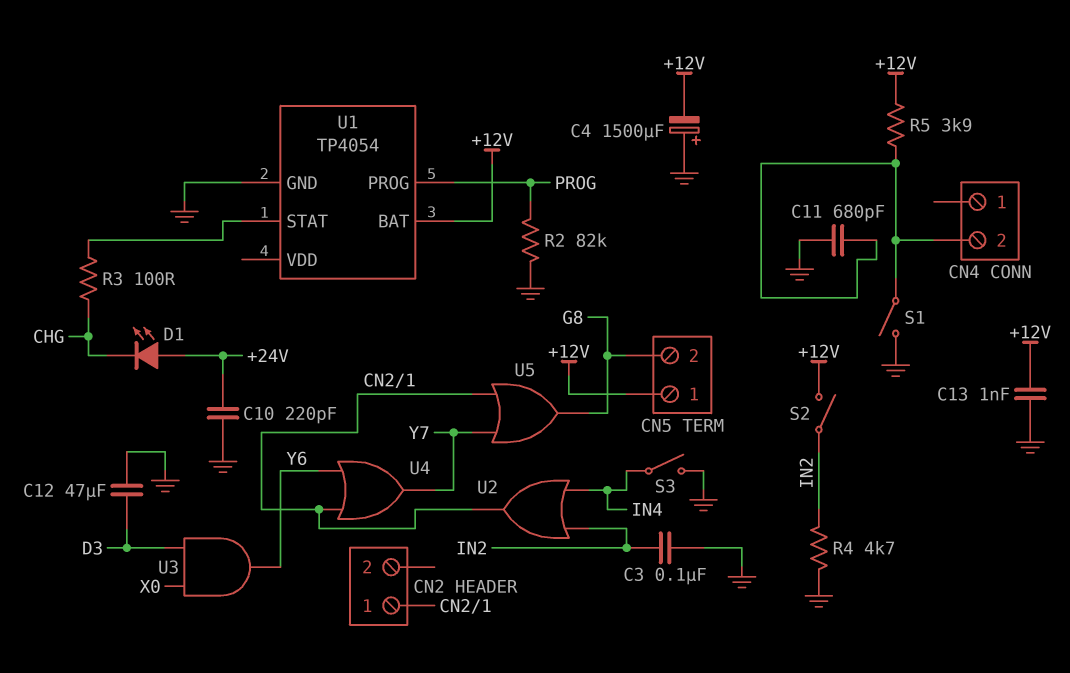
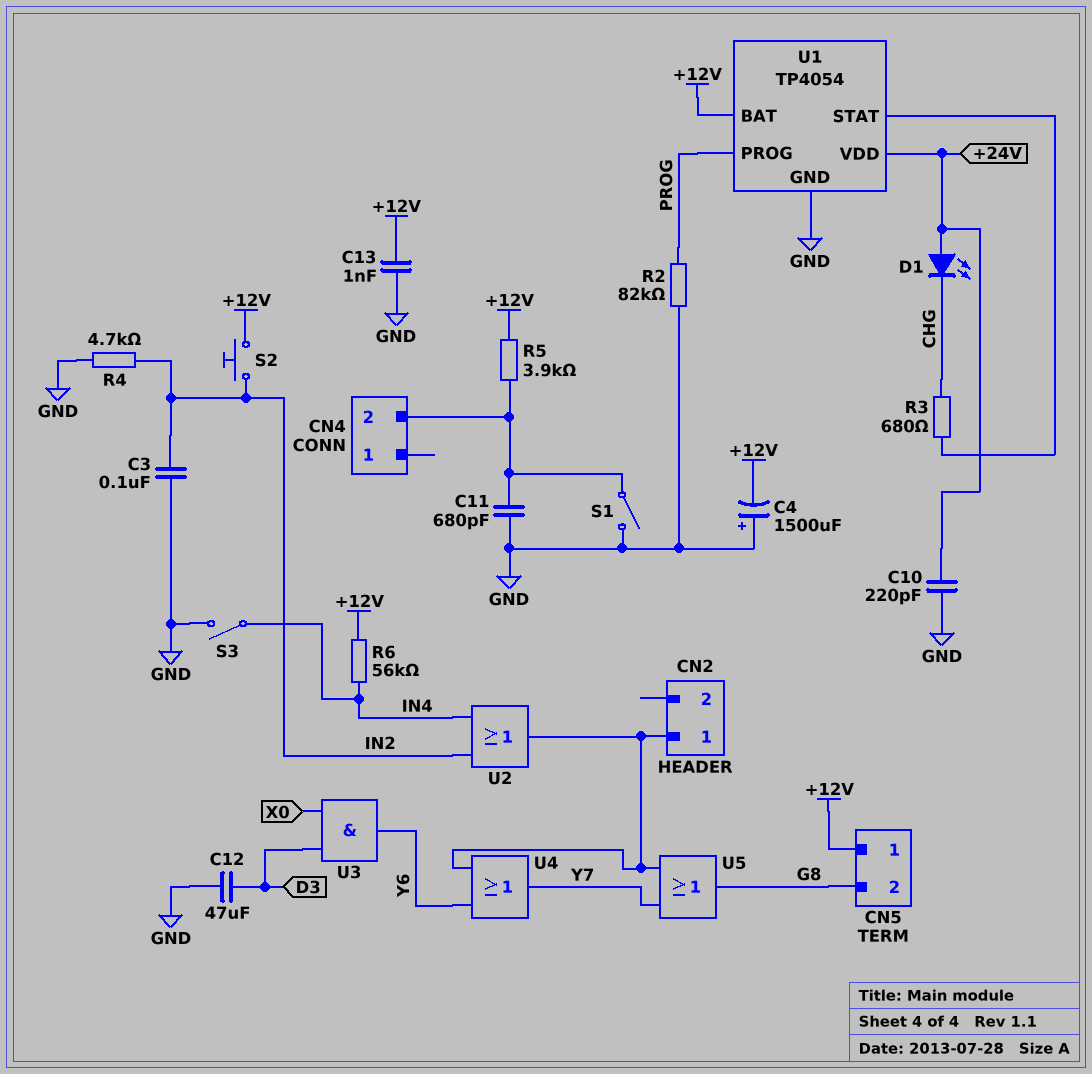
R3: 100 (CHG, U1/STAT) -> 680 (CHG, U1/STAT)
R6: none -> 56k (+12V, IN4)
S2: switch (+12V, IN2) -> button (+12V, IN2)
U1 pin VDD: none -> +24V

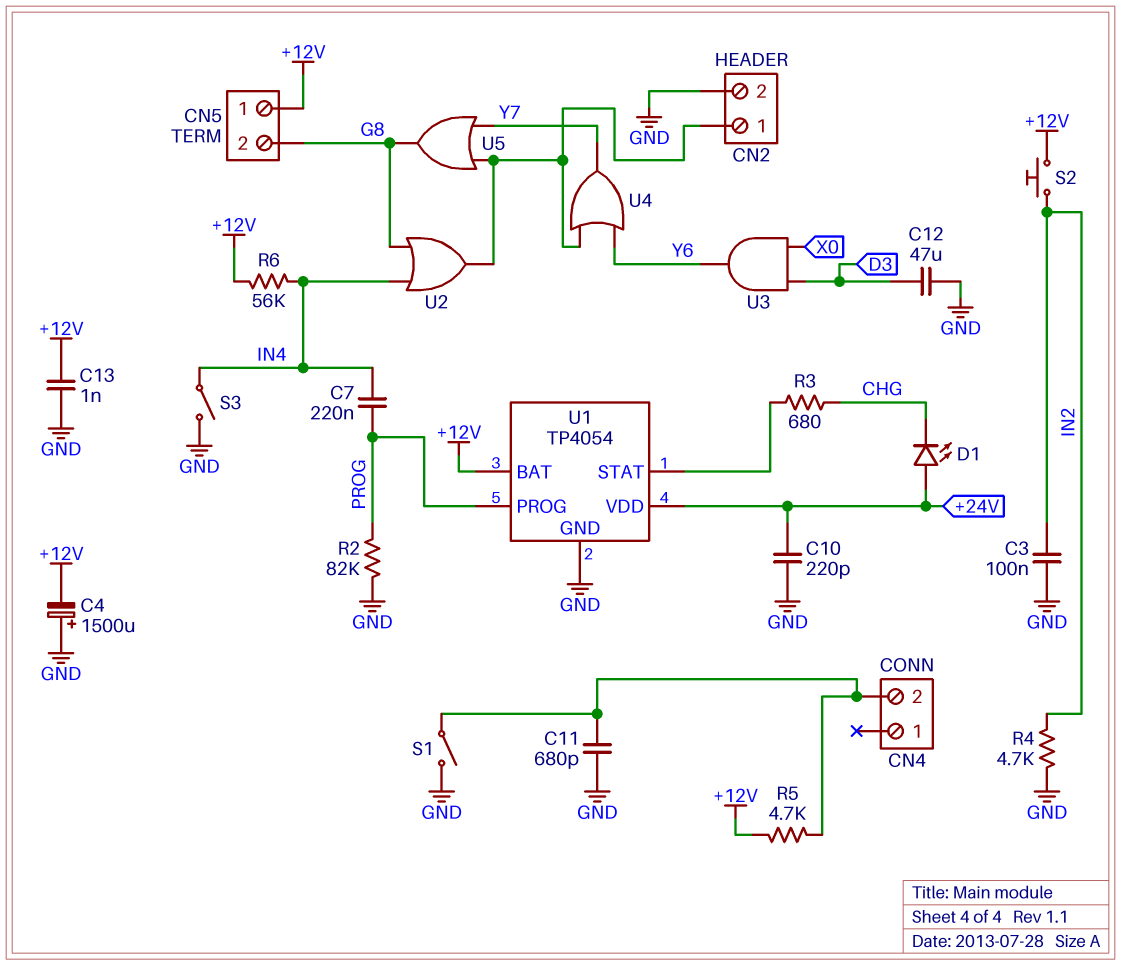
C7: none -> 220nF (IN4, PROG)
CN2 pin 2: none -> GND
R5: 3.9k (+12V, CN4/2) -> 4.7k (+12V, CN4/2)
U2: OR (in IN2, in IN4, out CN2/1) -> OR (in G8, in IN4, out CN2/1)

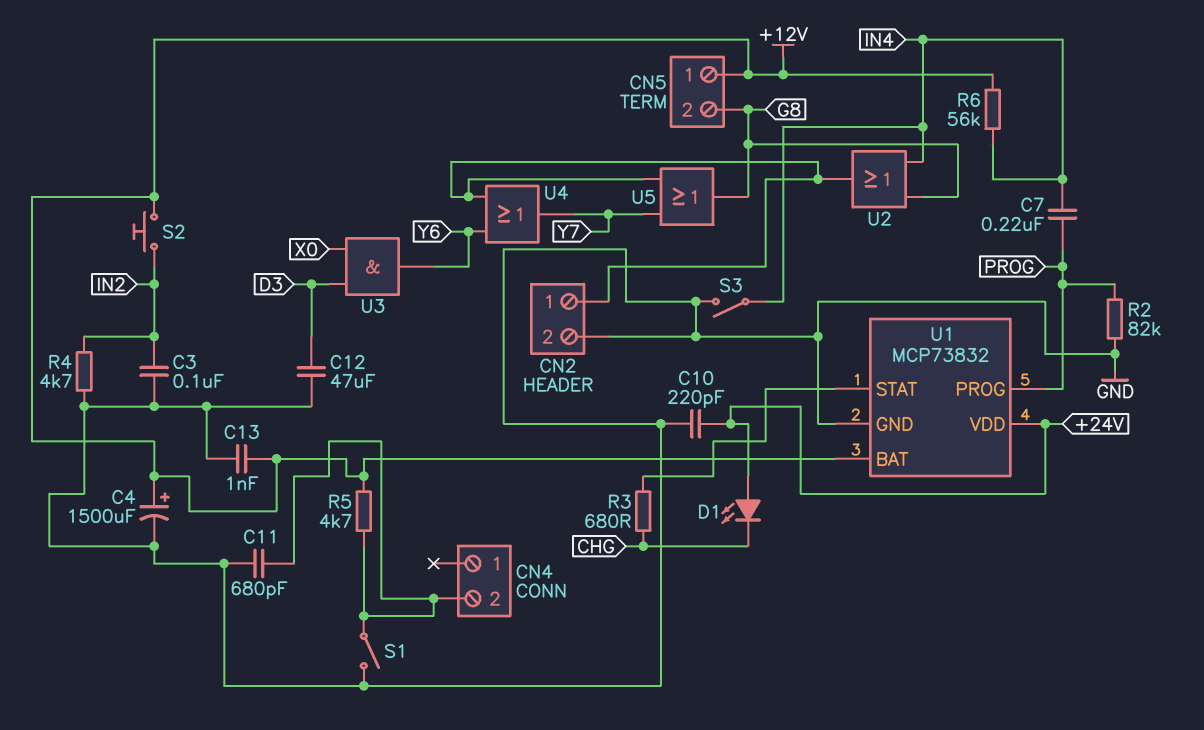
C4: 1500uF (plus GND, minus +12V) -> 1500uF (plus +12V, minus GND)
U1: TP4054 -> MCP73832

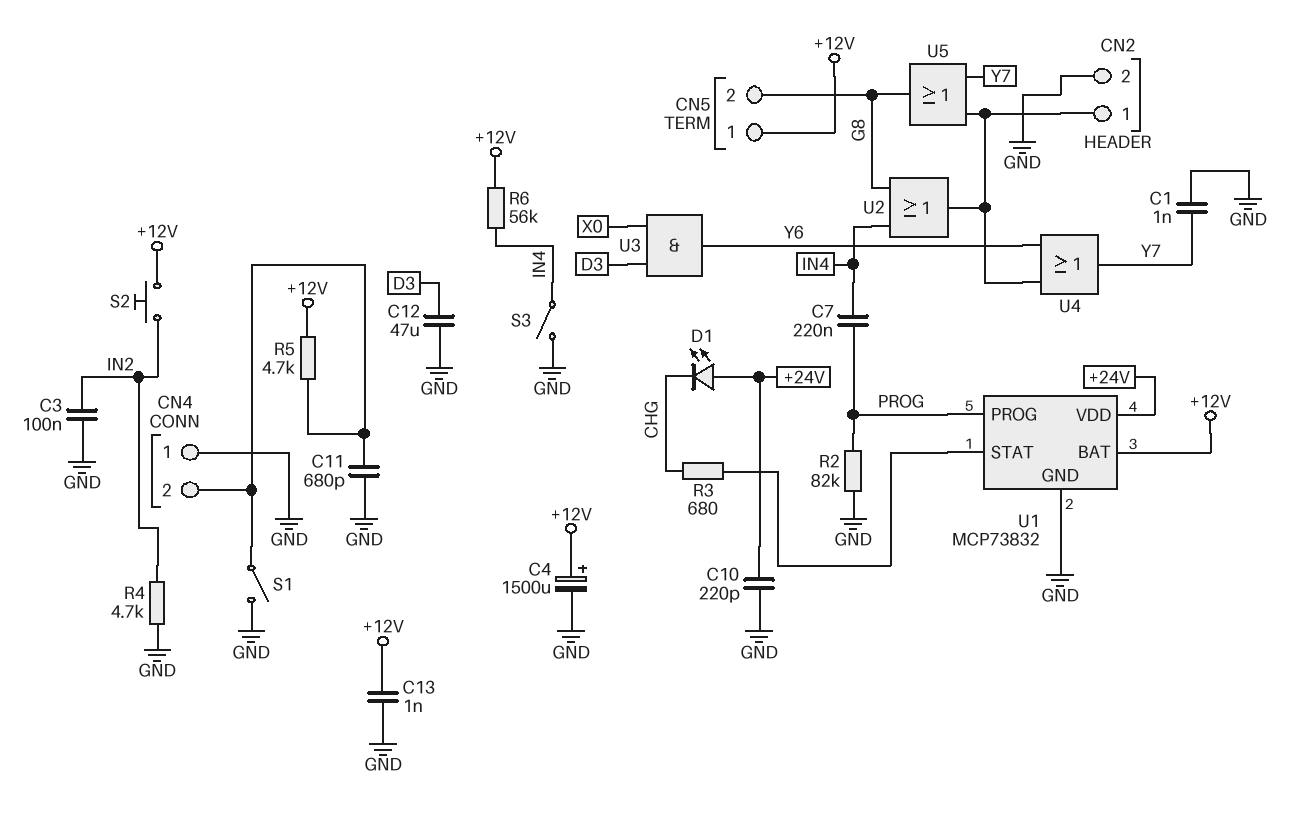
C1: none -> 1nF (GND, Y7)
CN4 pin 1: none -> GND

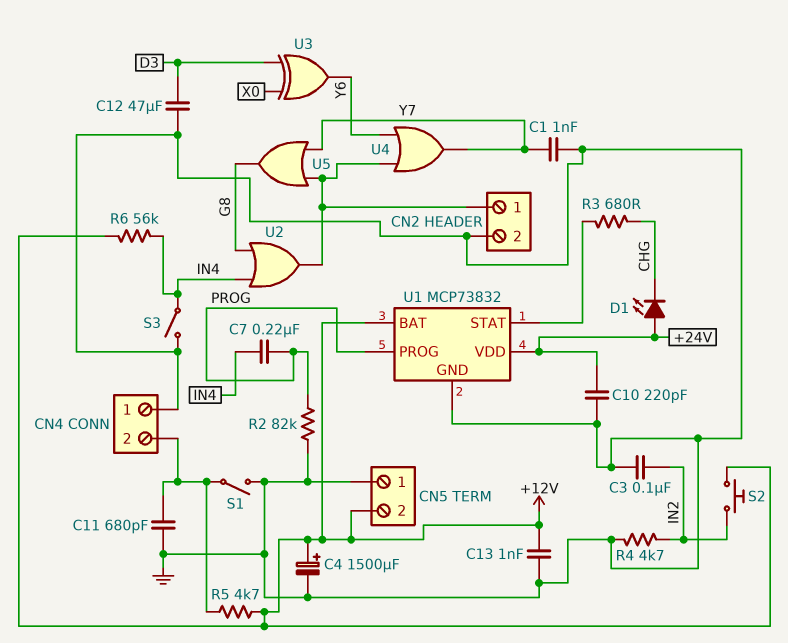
CN5 pin 1: +12V -> GND
CN5 pin 2: G8 -> +12V
U3: AND (in D3, in X0, out Y6) -> XOR (in D3, in X0, out Y6)

